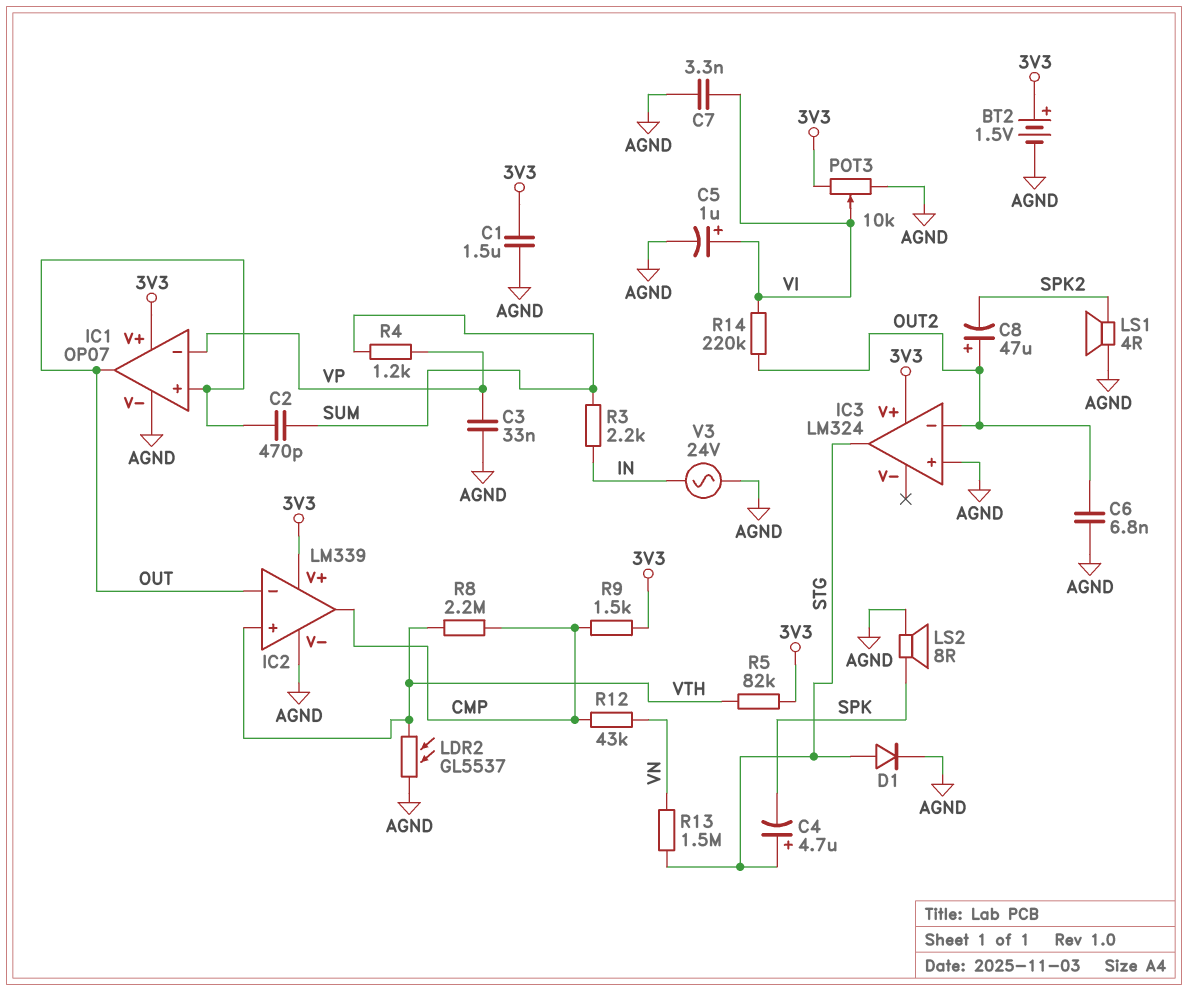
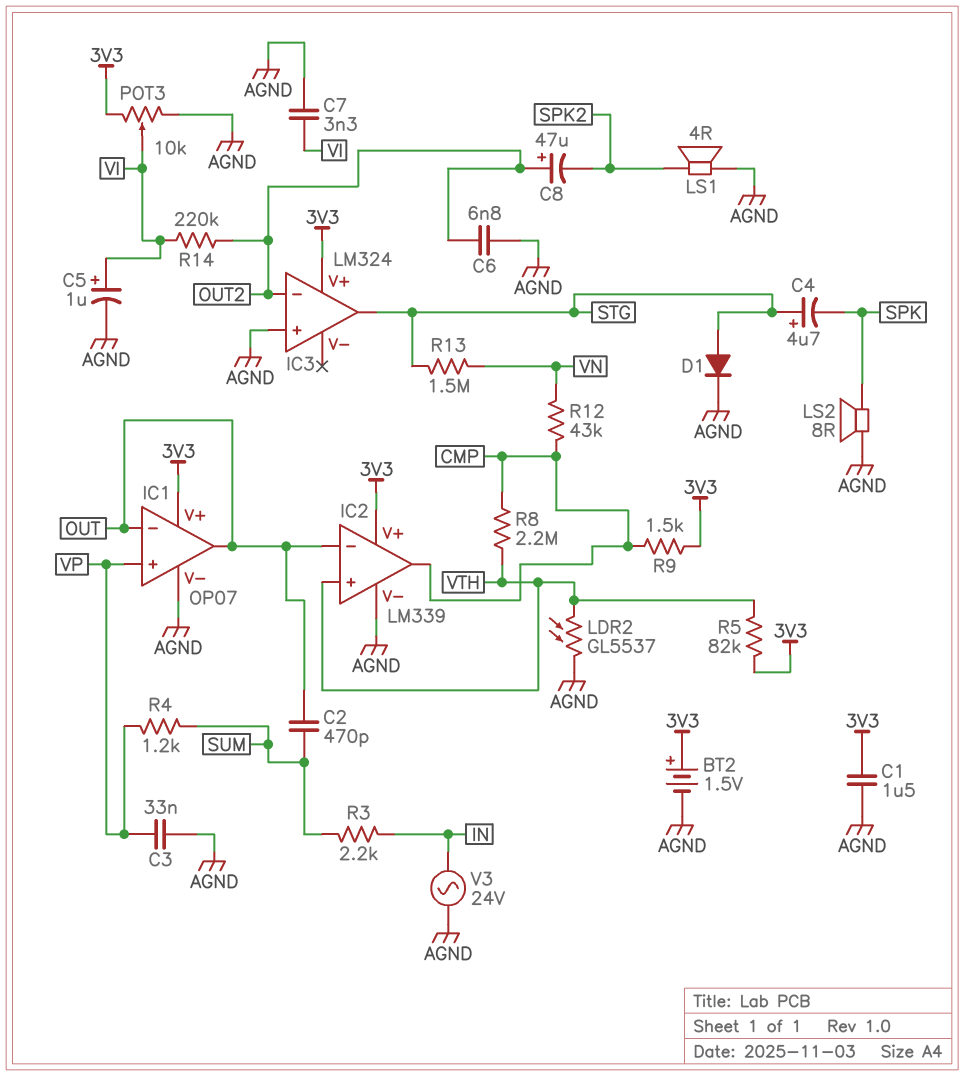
IC1 pin in+: OUT -> VP
IC1 pin in-: VP -> OUT

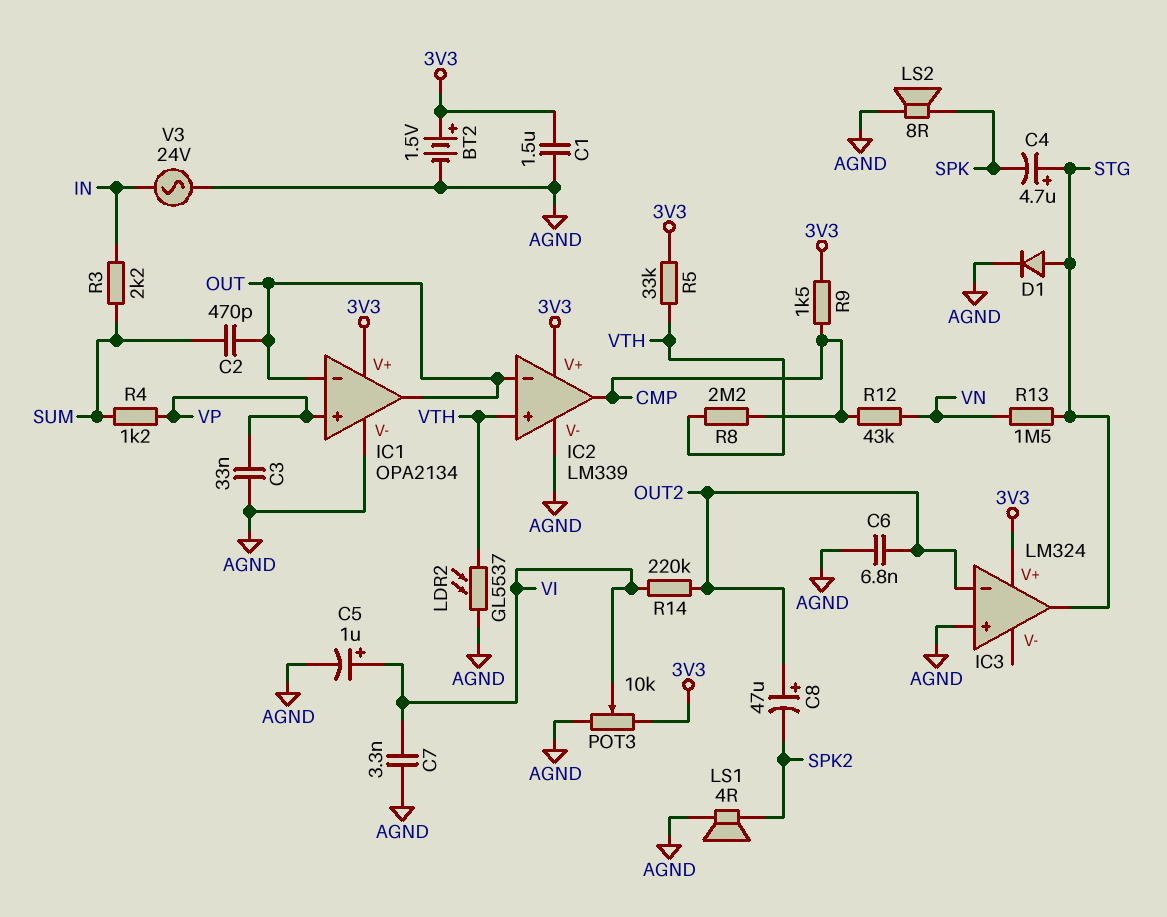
IC1: OP07 -> OPA2134
R5: 82k (3V3, VTH) -> 33k (3V3, VTH)

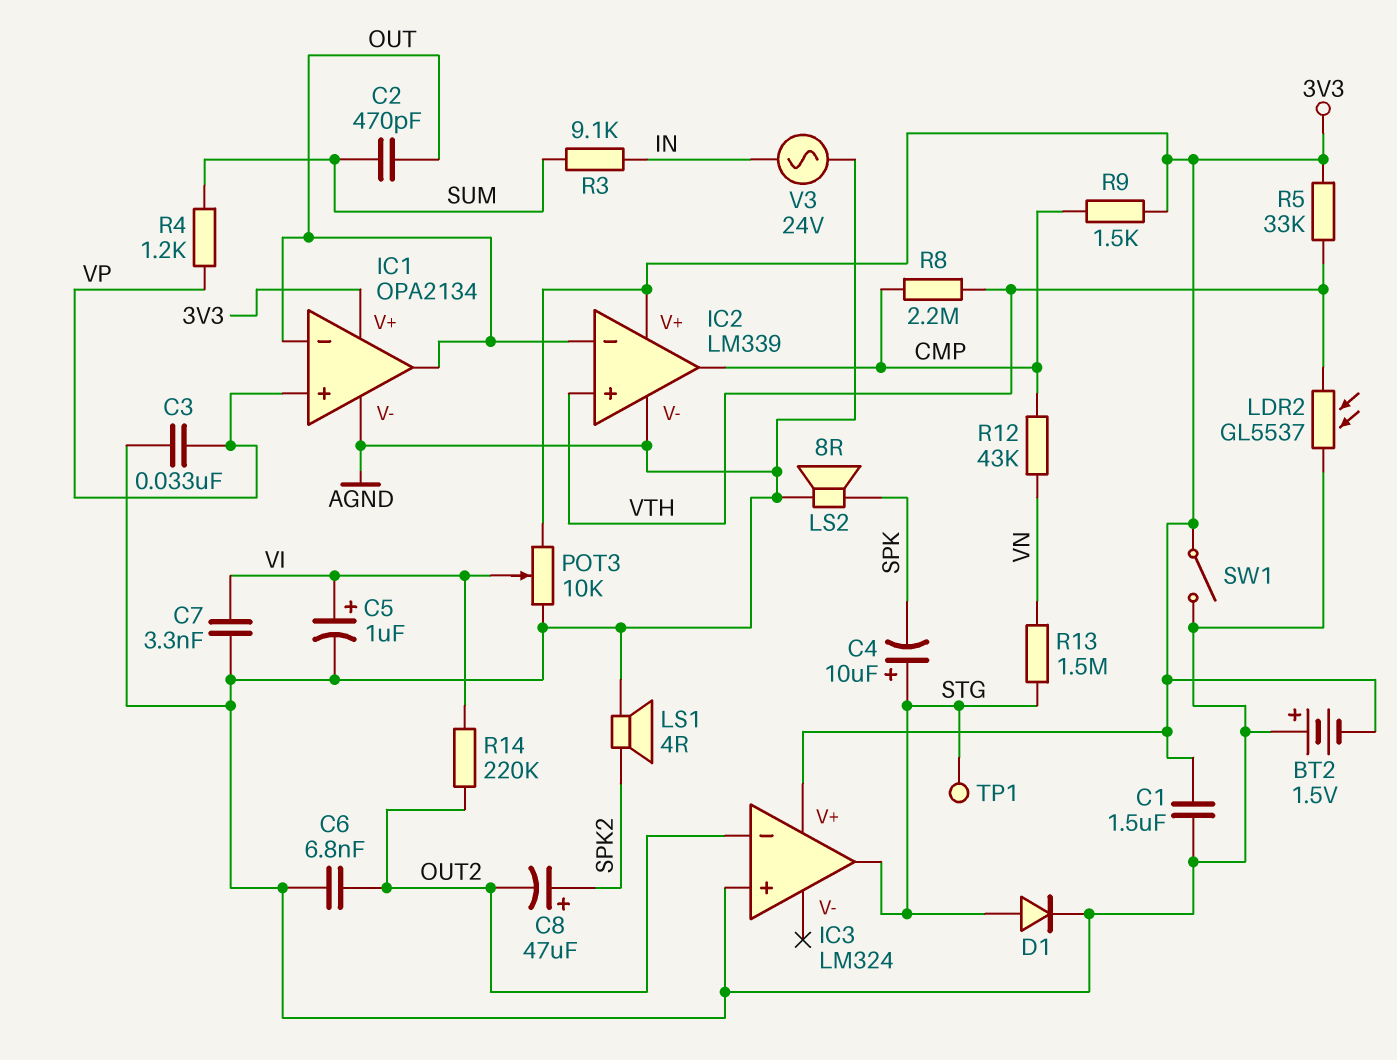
BT2: 1.5V (plus 3V3, minus AGND) -> 1.5V (plus AGND, minus 3V3)
C4: 4.7uF (plus STG, minus SPK) -> 10uF (plus STG, minus SPK)
C8: 47uF (plus OUT2, minus SPK2) -> 47uF (plus SPK2, minus OUT2)
R3: 2.2k (IN, SUM) -> 9.1k (IN, SUM)
SW1: none -> switch (3V3, AGND)
TP1: none -> test point (STG)

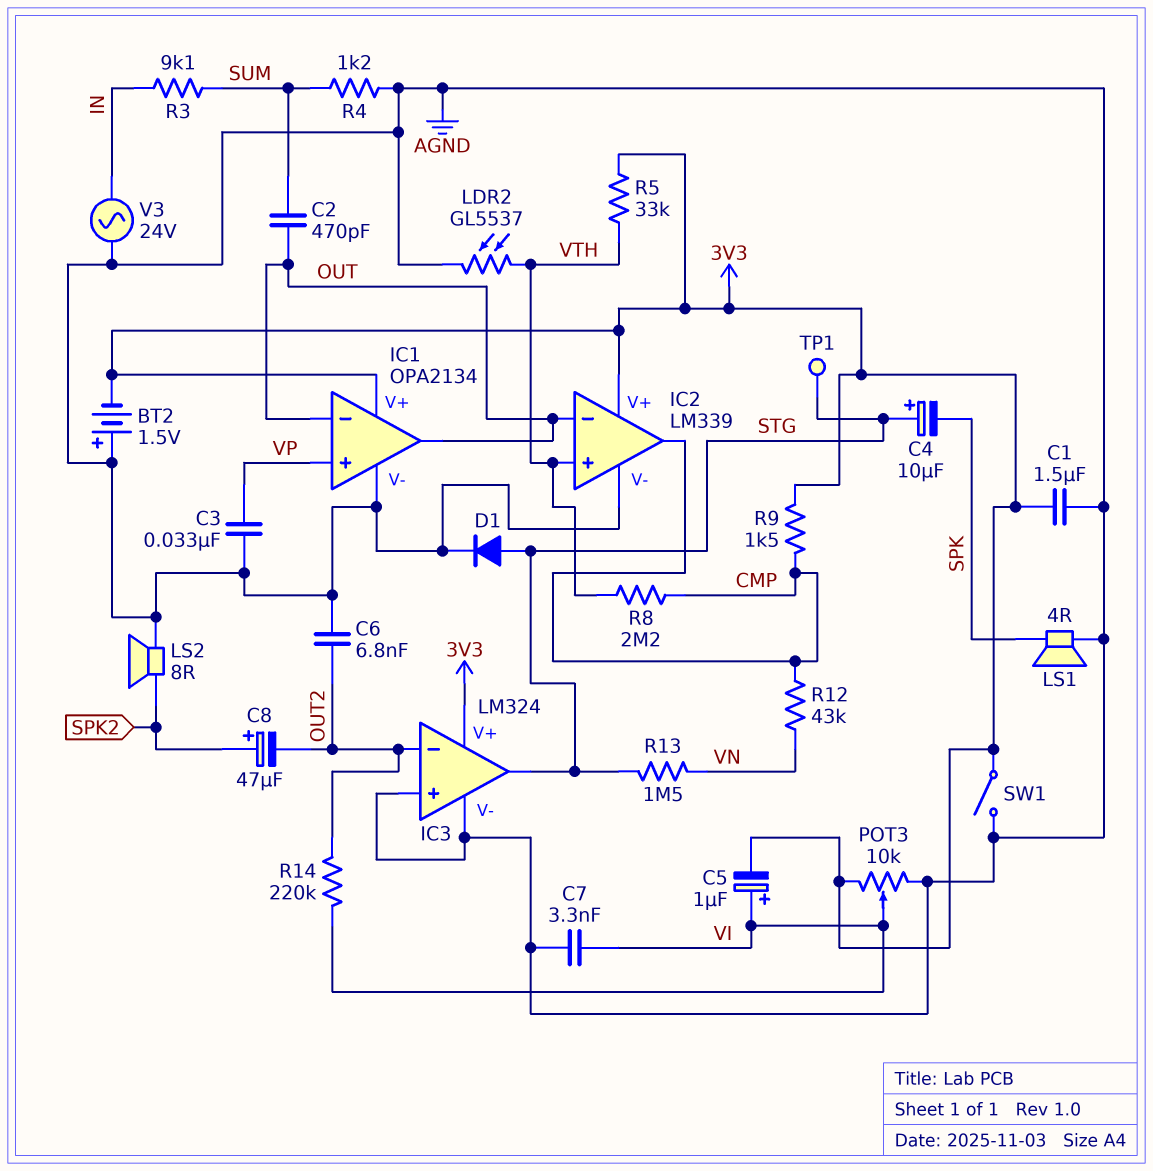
C5: 1uF (plus VI, minus AGND) -> 1uF (plus VI, minus 3V3)
IC3 pin V-: none -> AGND
LS1: speaker 4R (AGND, SPK2) -> speaker 4R (AGND, SPK)
LS2: speaker 8R (AGND, SPK) -> speaker 8R (AGND, SPK2)
R4: 1.2k (SUM, VP) -> 1.2k (AGND, SUM)

